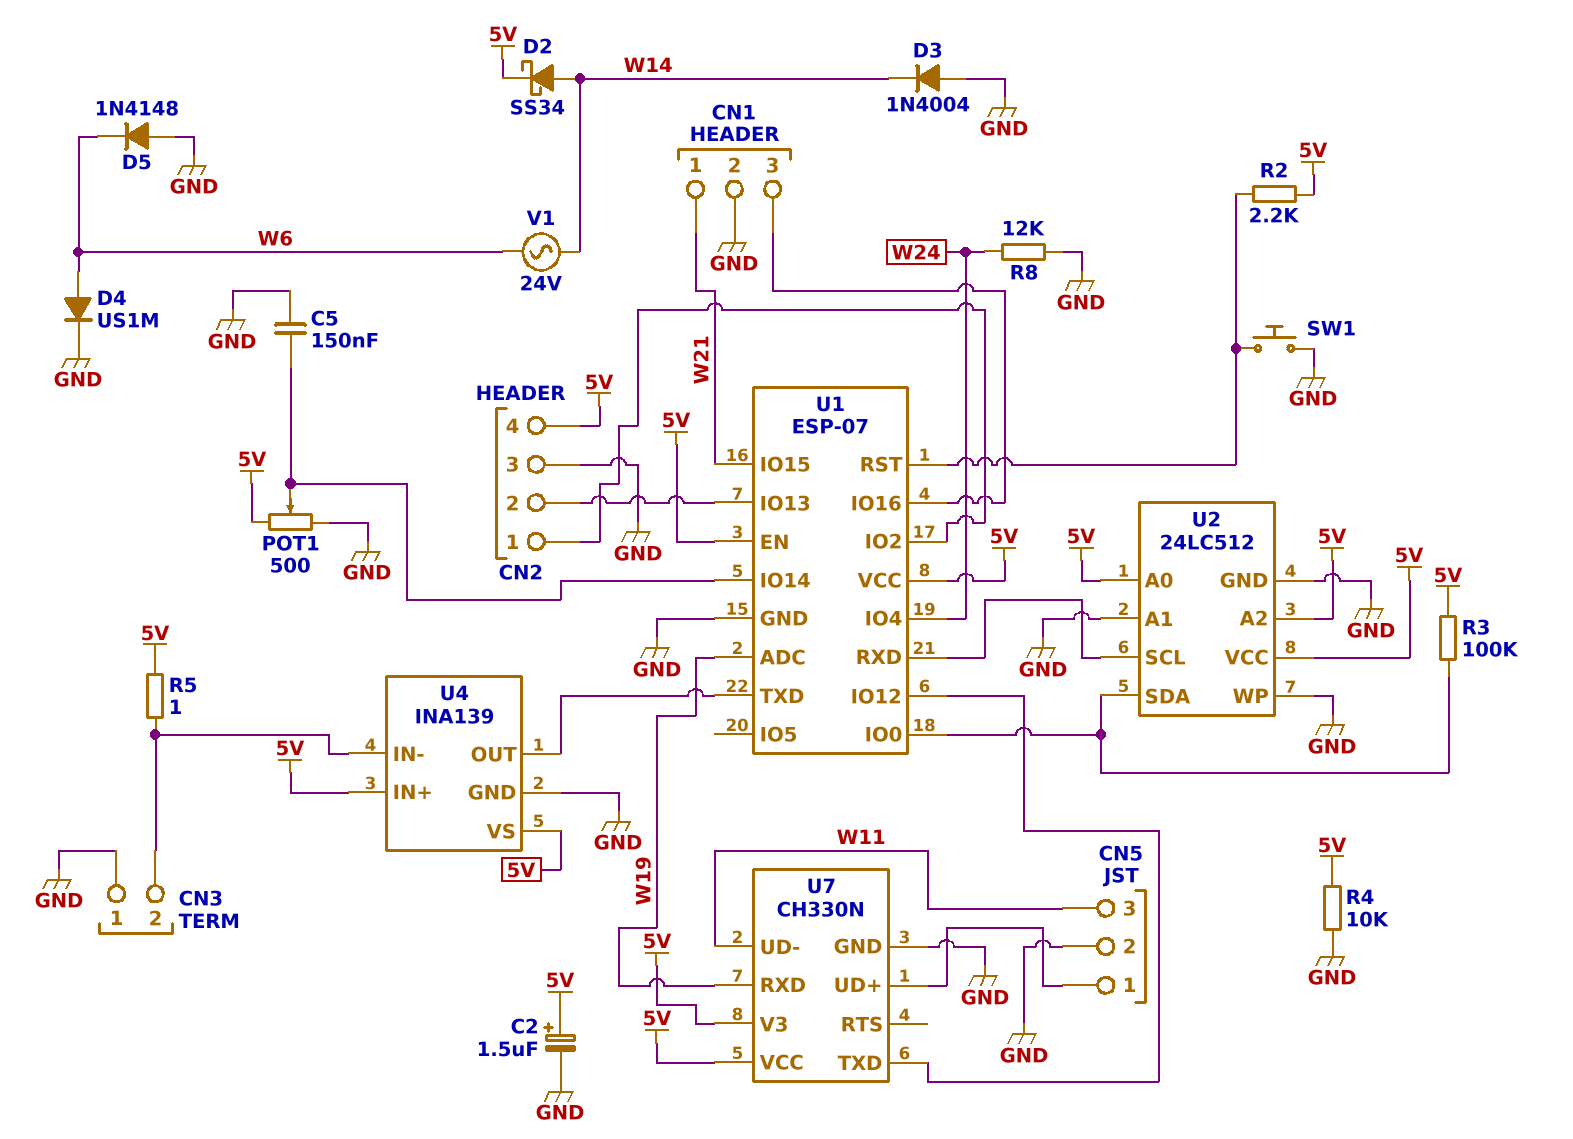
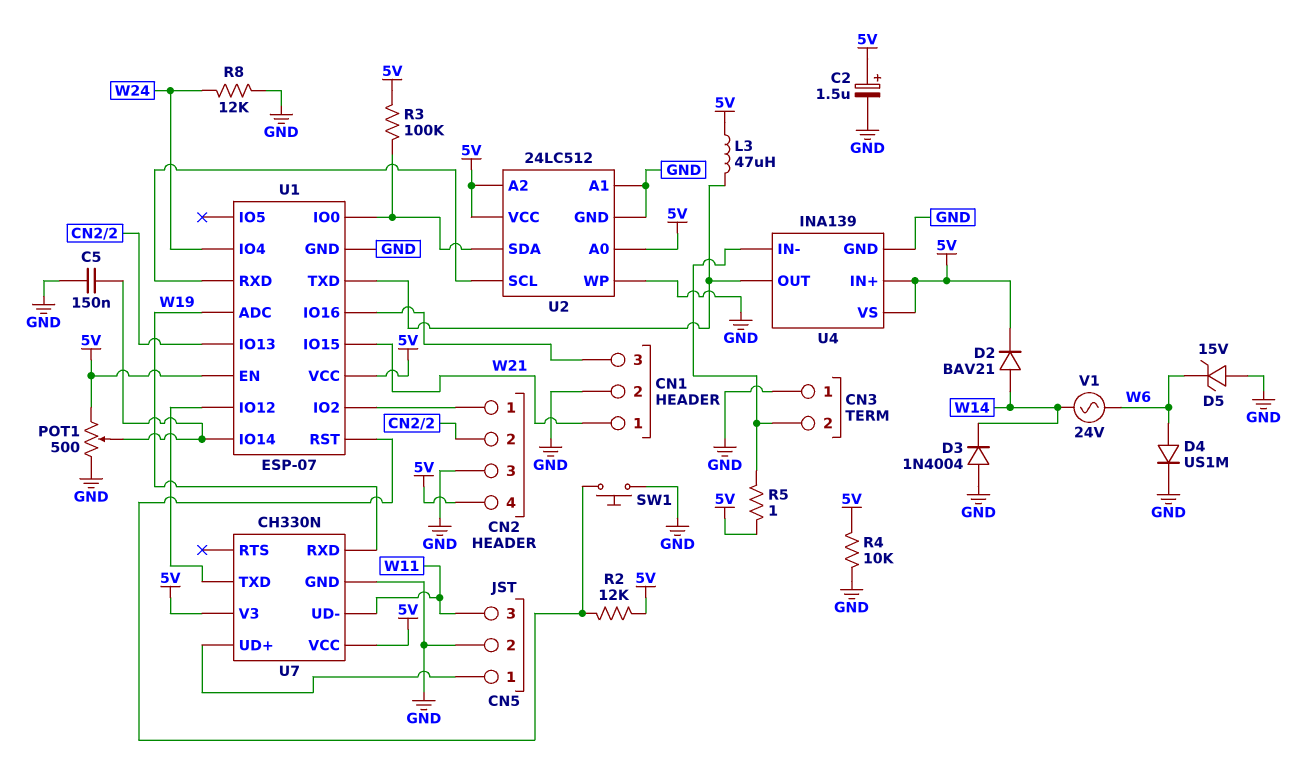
D2: schottky SS34 (A W14, K 5V) -> diode BAV21 (A W14, K 5V)
D5: diode 1N4148 (A GND, K W6) -> zener 15V (A GND, K W6)
L3: none -> 47uH (5V, U1/TXD)
R2: 2.2k (5V, U1/RST) -> 12k (5V, U1/RST)

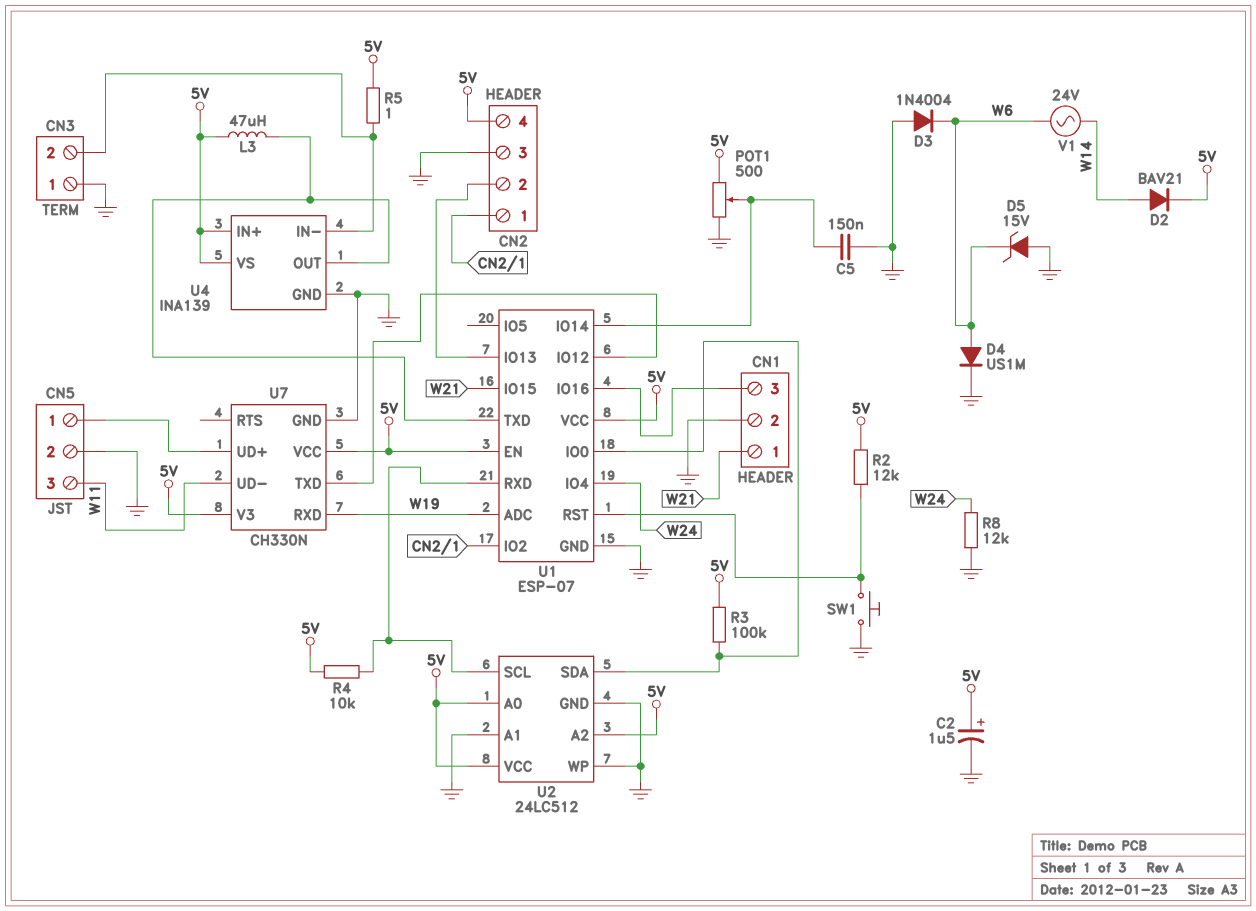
D3: diode 1N4004 (A GND, K W14) -> diode 1N4004 (A GND, K W6)
R4: 10k (5V, GND) -> 10k (5V, U1/RXD)

